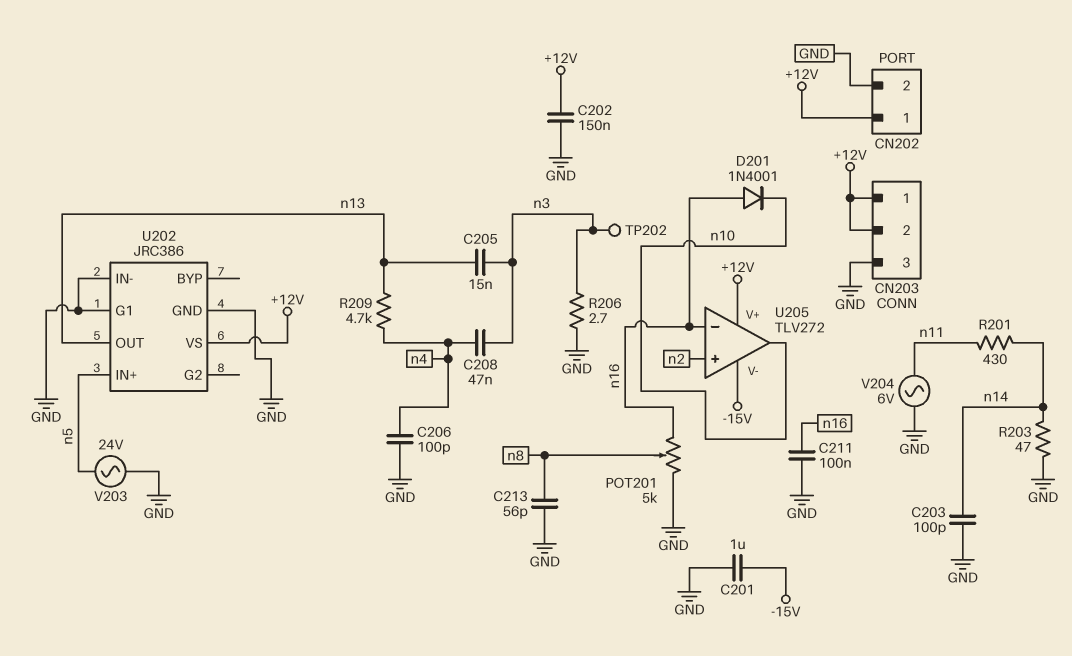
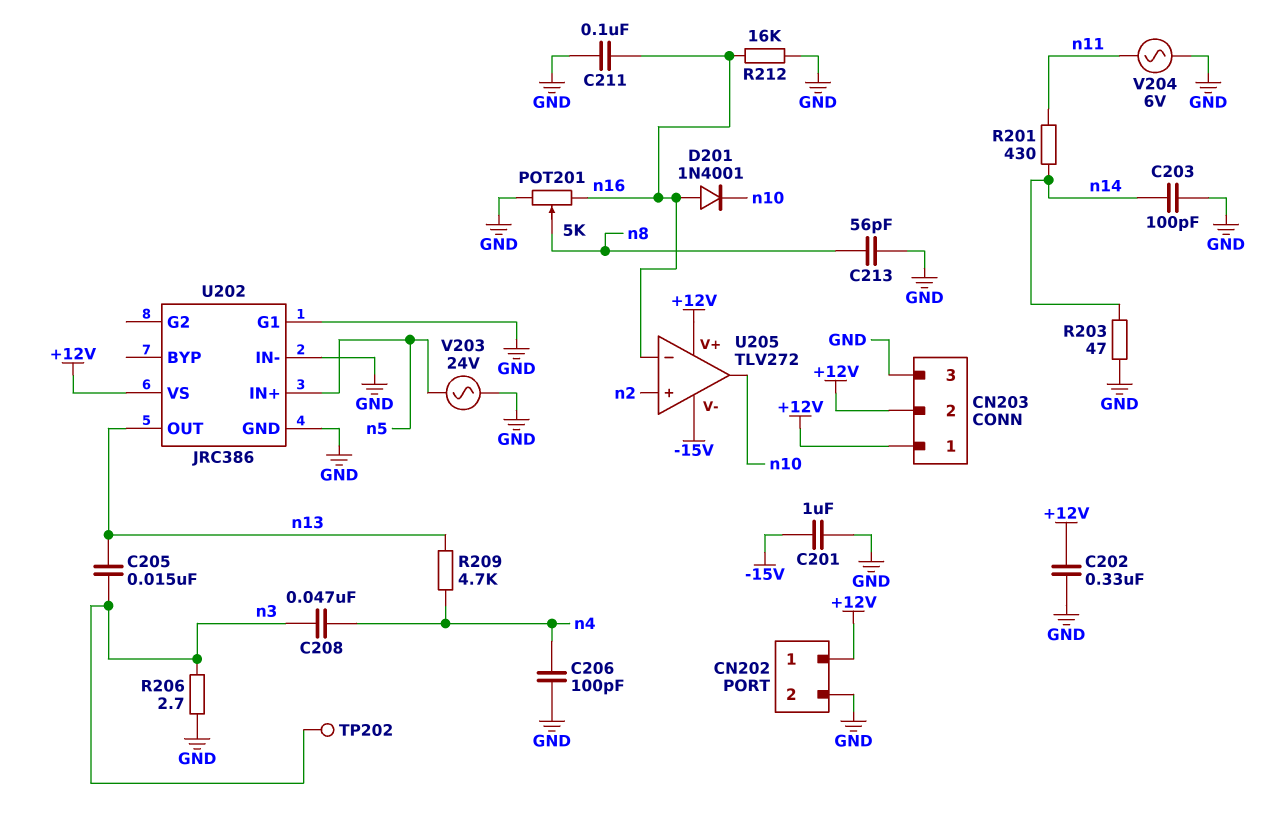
C202: 150nF (+12V, GND) -> 330nF (+12V, GND)
R212: none -> 16k (GND, n16)

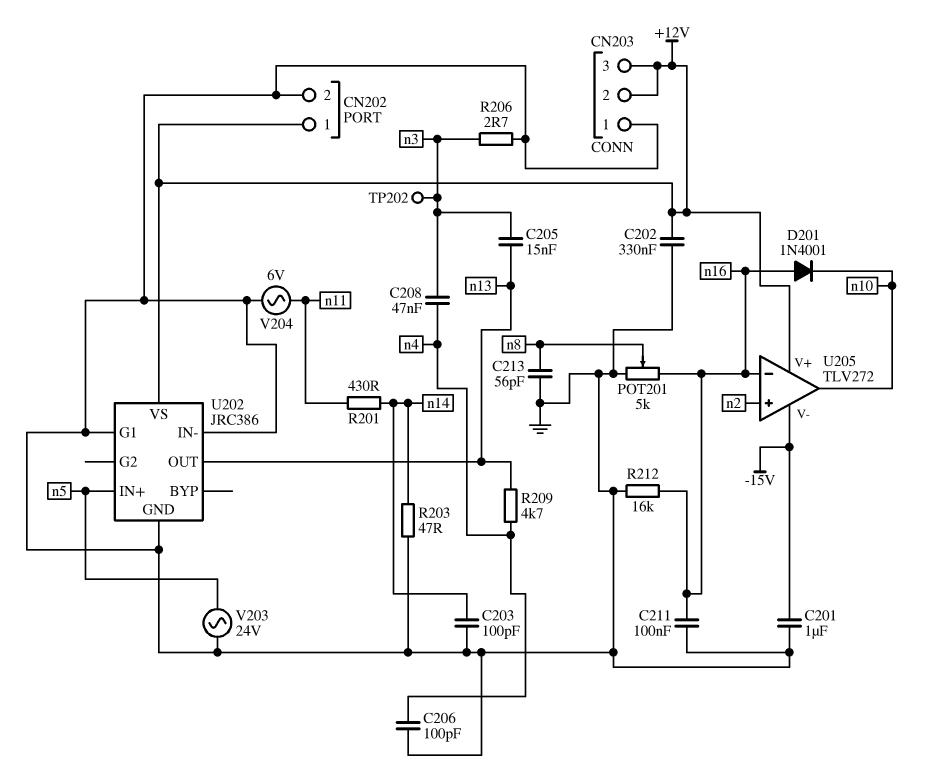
CN203 pin 1: +12V -> GND
CN203 pin 3: GND -> +12V

